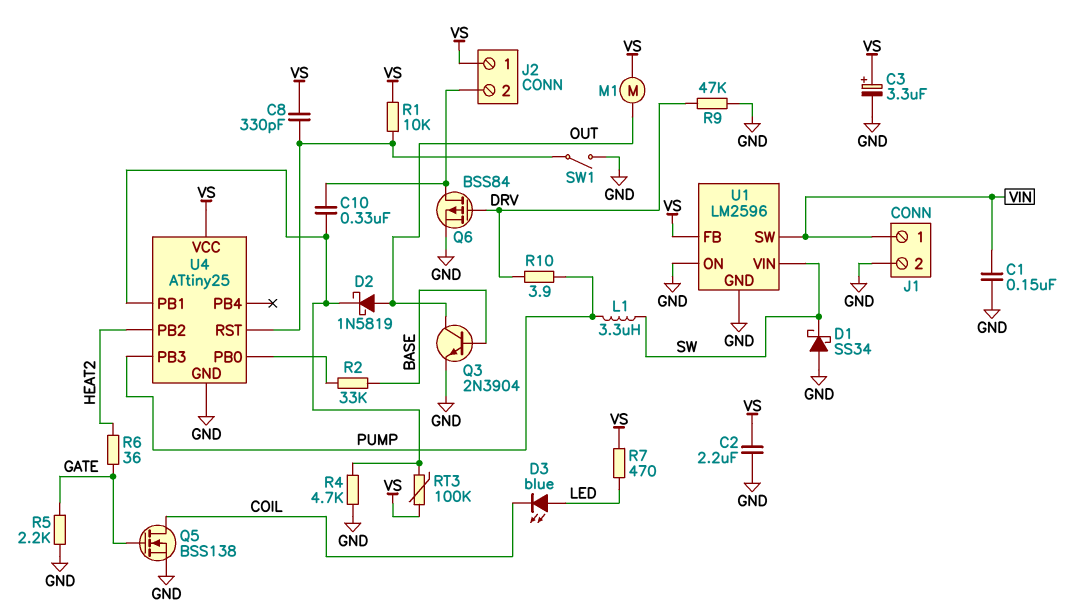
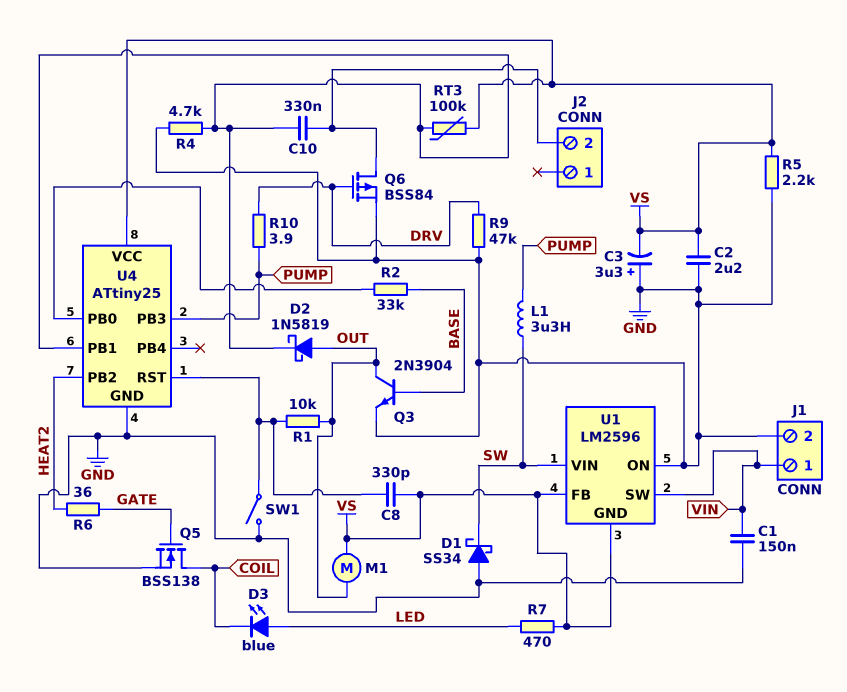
C3: 3.3uF (plus VS, minus GND) -> 3.3uF (plus GND, minus VS)
J2 pin 1: VS -> none
R1: 10k (U4/RST, VS) -> 10k (OUT, U4/RST)
R5: 2.2k (GATE, GND) -> 2.2k (GND, VS)
U1 pin GND: GND -> VS

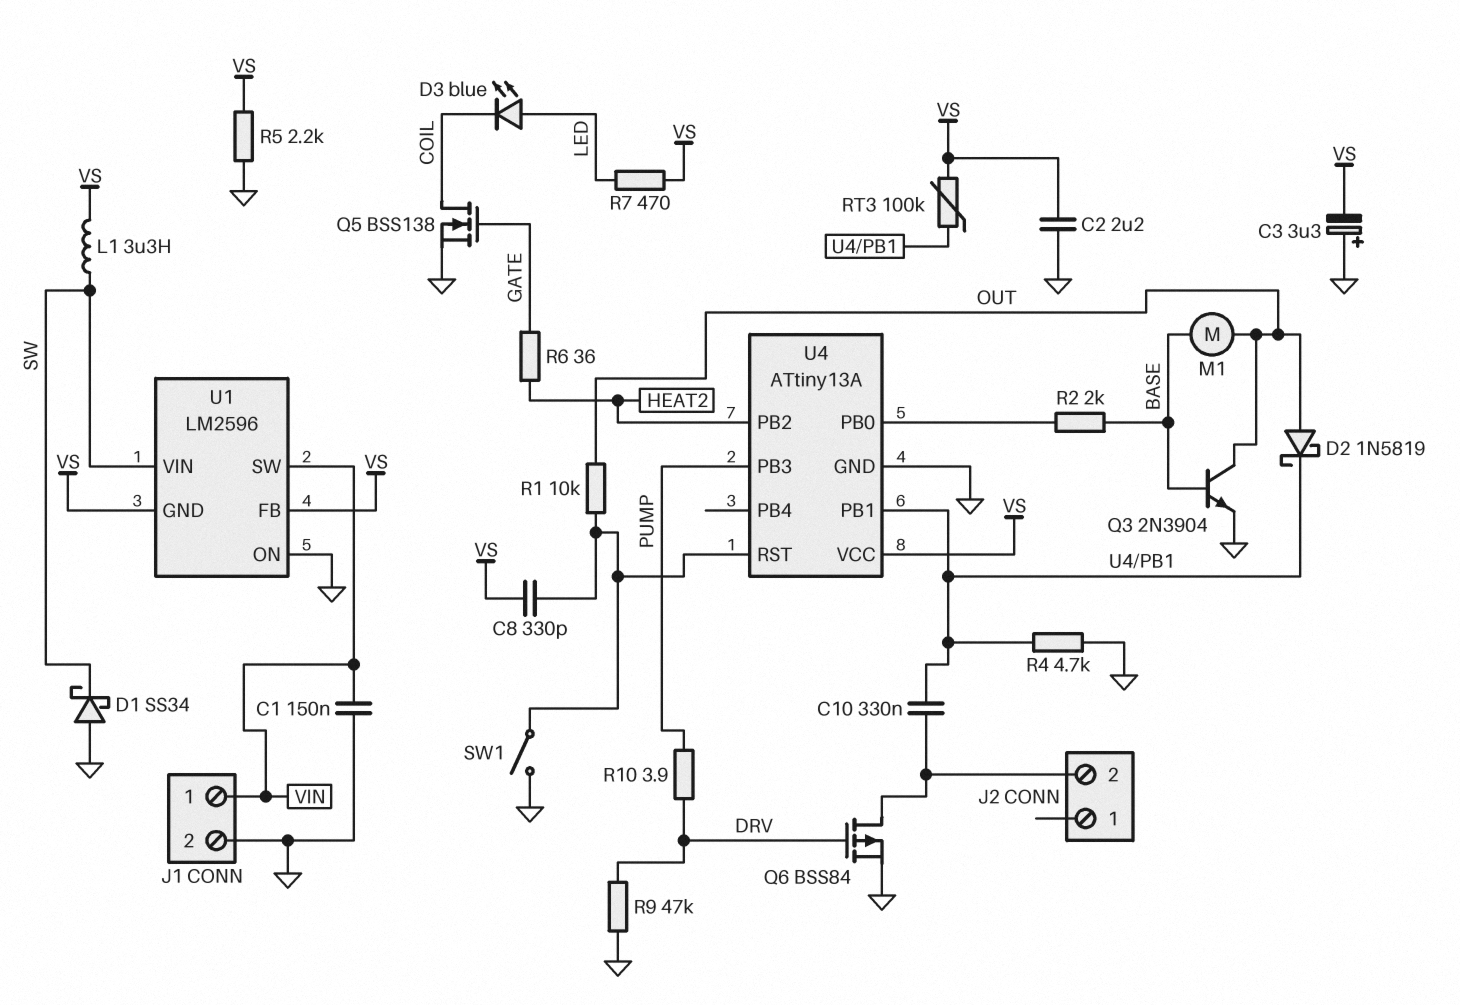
L1: 3.3uH (PUMP, SW) -> 3.3uH (SW, VS)
M1: motor (OUT, VS) -> motor (BASE, OUT)
R2: 33k (BASE, U4/PB0) -> 2k (BASE, U4/PB0)
U4: ATtiny25 -> ATtiny13A

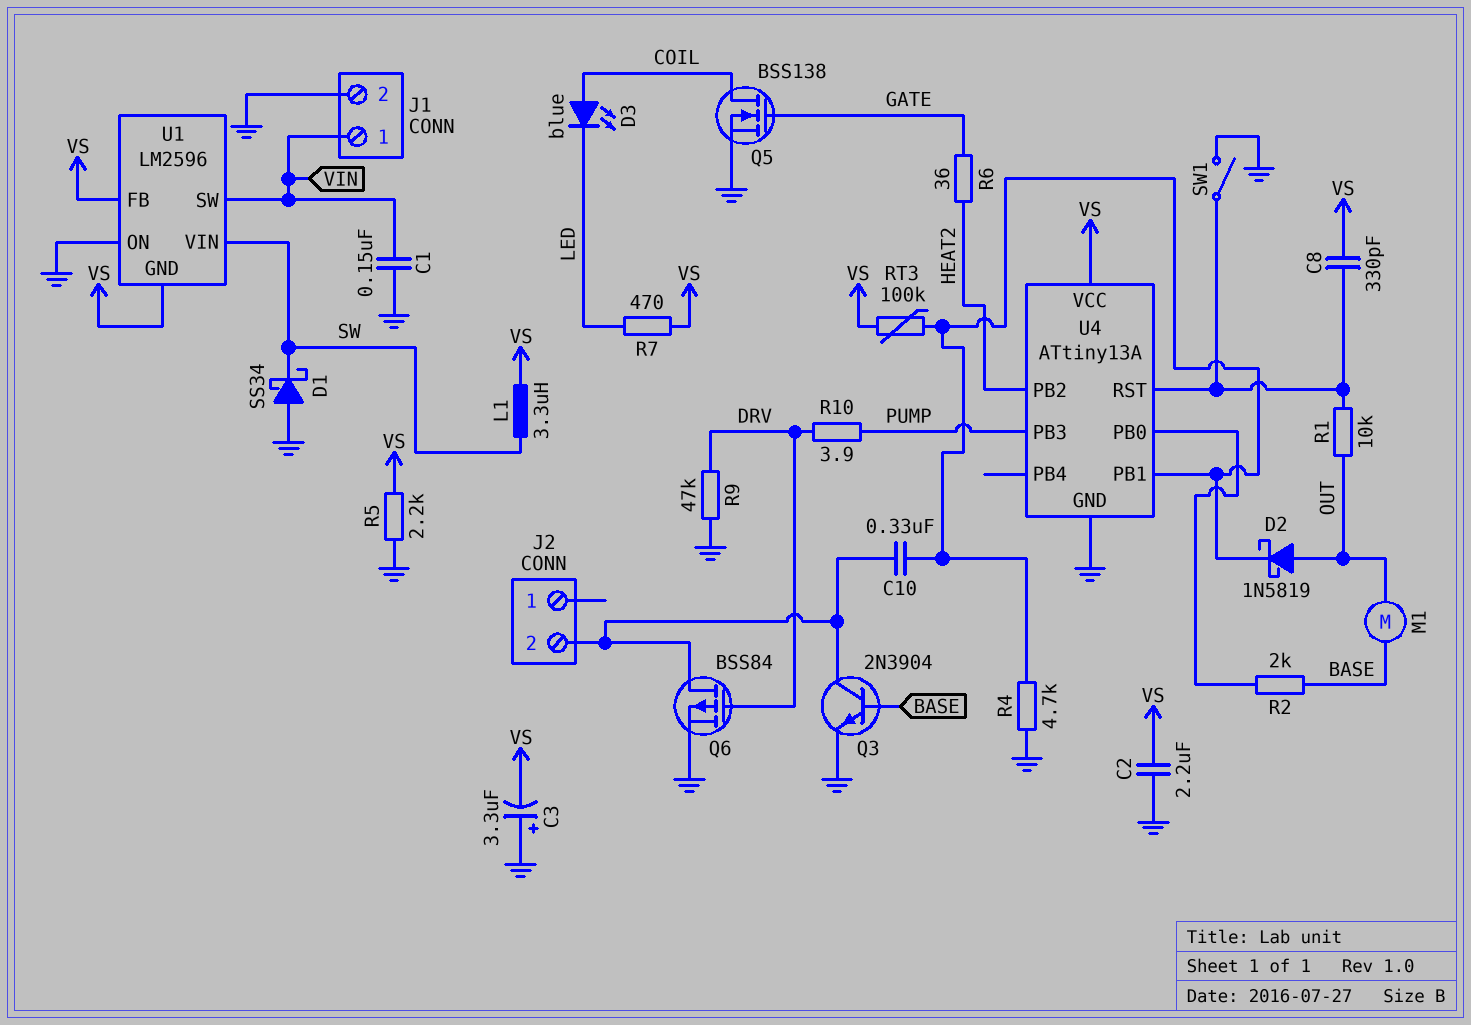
D3: LED blue (A LED, K COIL) -> LED blue (A COIL, K LED)
Q3: NPN 2N3904 (B BASE, C OUT, E GND) -> NPN 2N3904 (B BASE, C J2/2, E GND)

